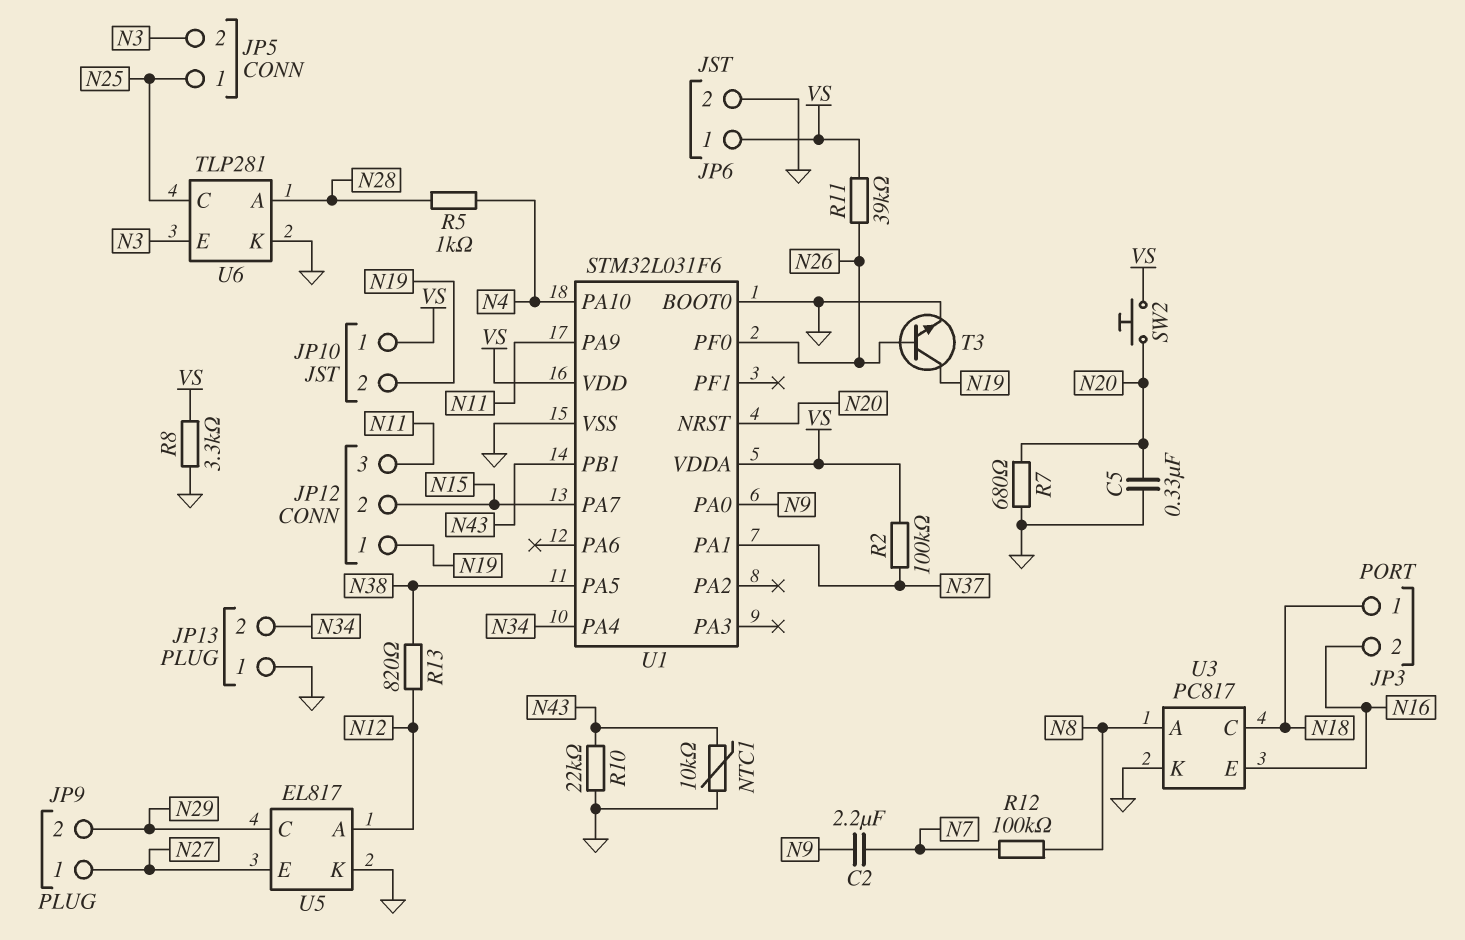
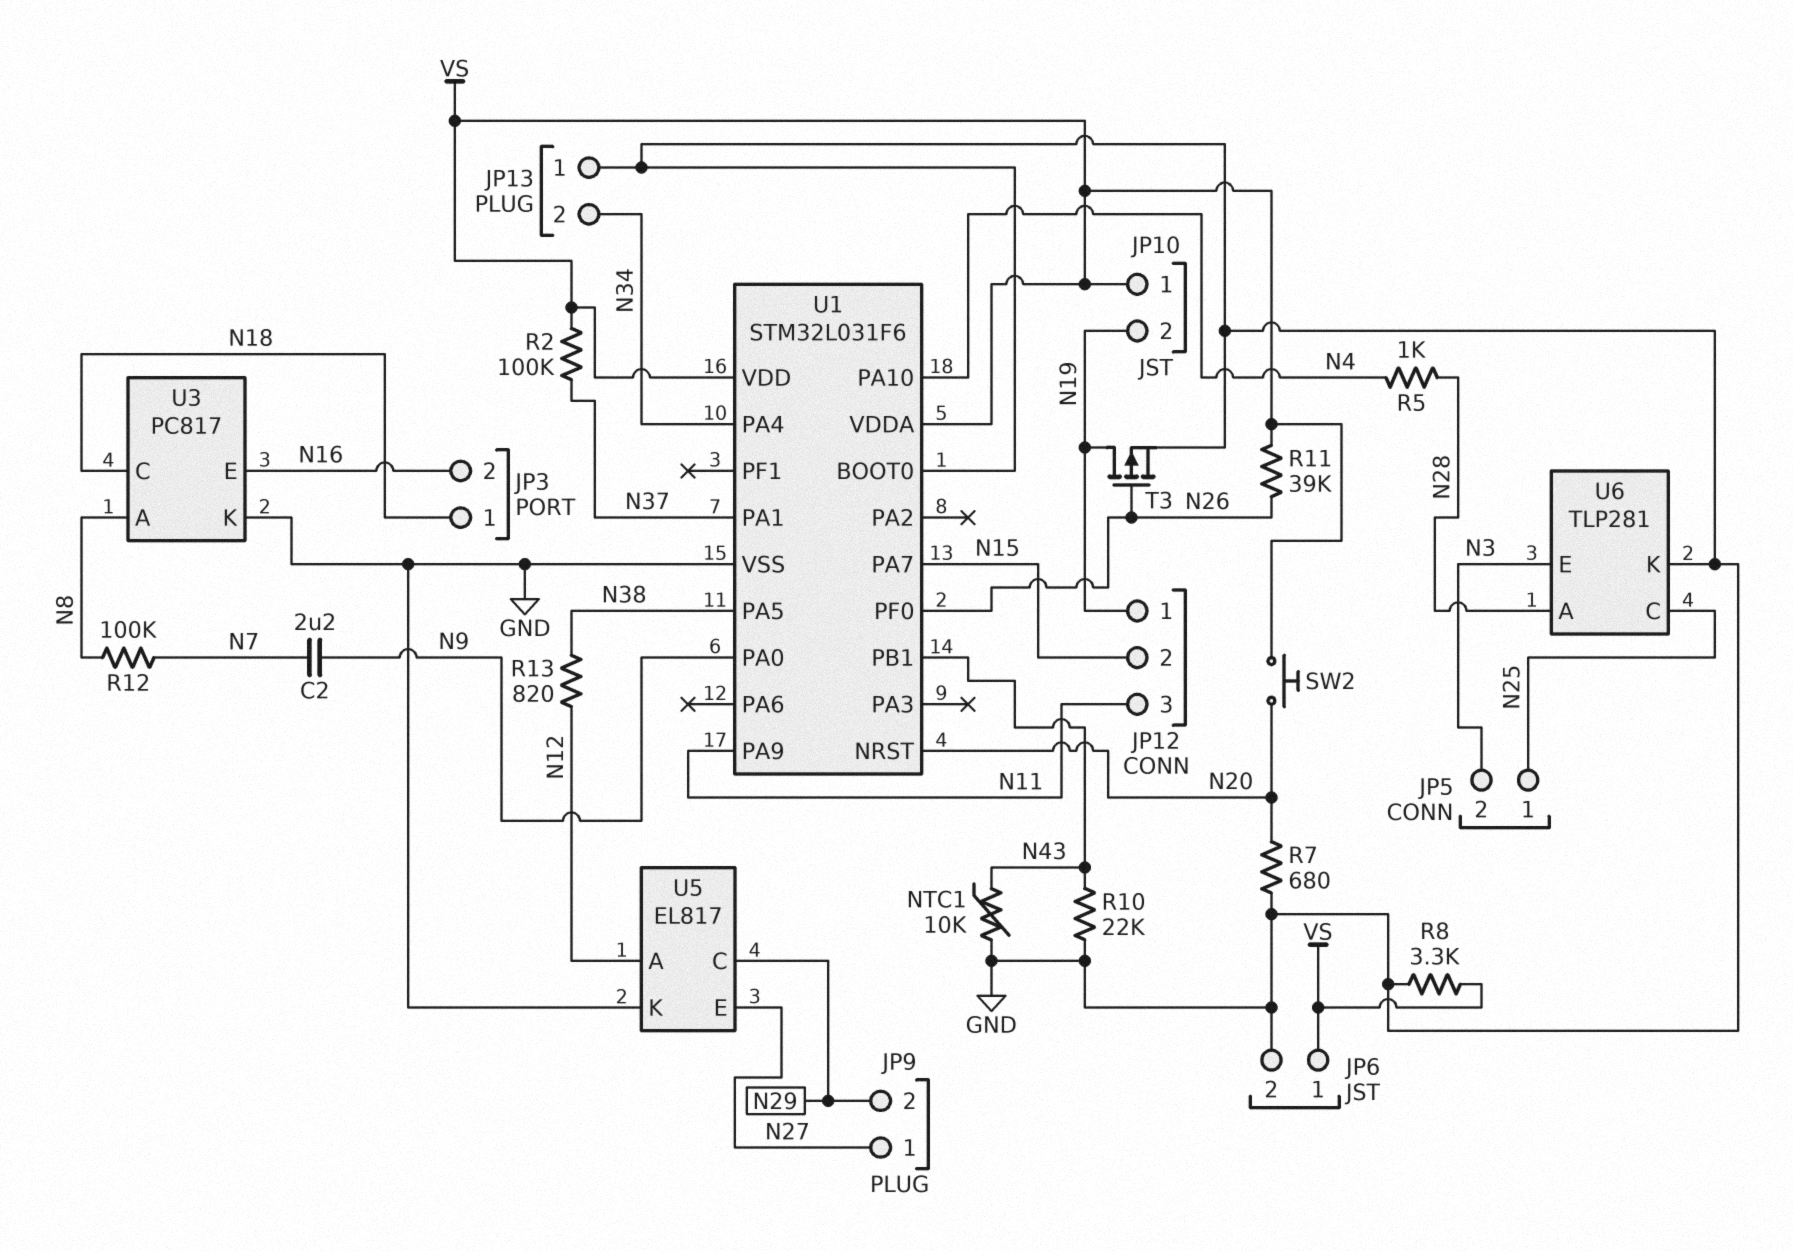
C5: 330nF (GND, N20) -> none
T3: NPN (B N26, C N19, E GND) -> PMOS (G N26, D N19, S GND)

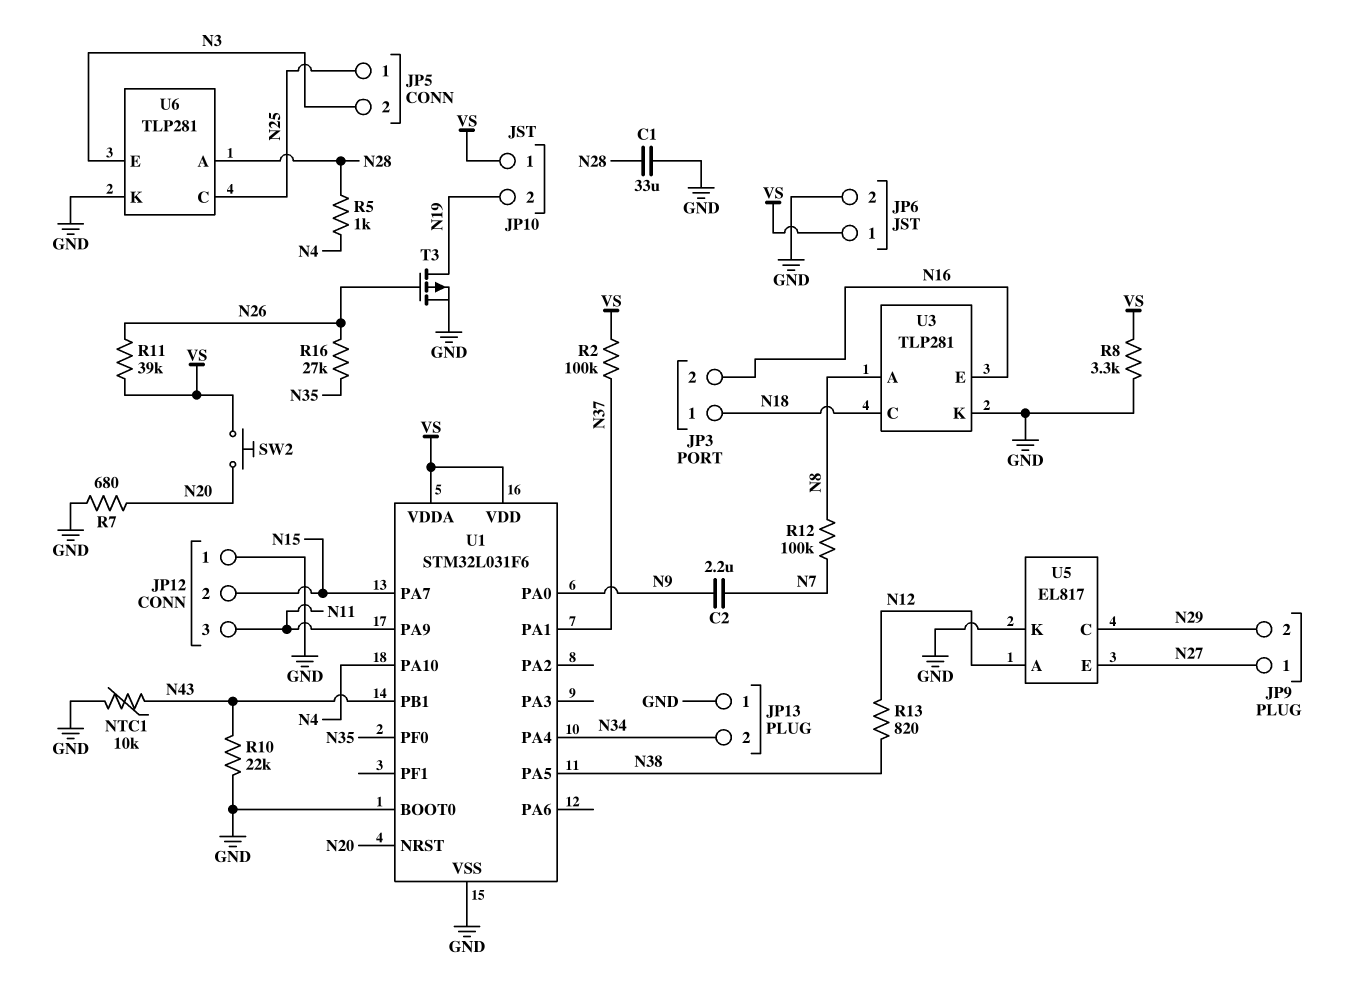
C1: none -> 33uF (GND, N28)
JP12 pin 1: N19 -> GND
R16: none -> 27k (N26, N35)
U1 pin PF0: N26 -> N35
U3: PC817 -> TLP281

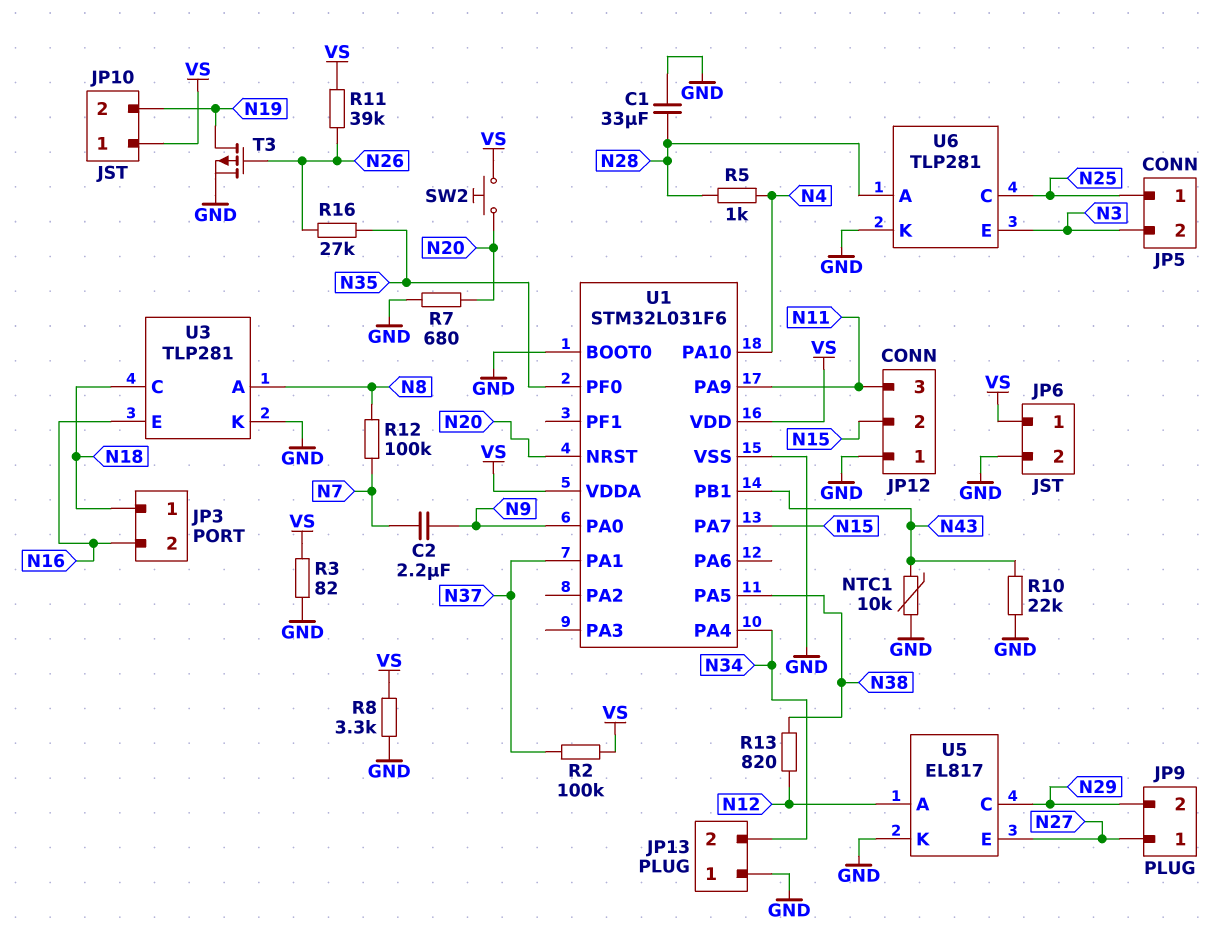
R3: none -> 82 (GND, VS)

